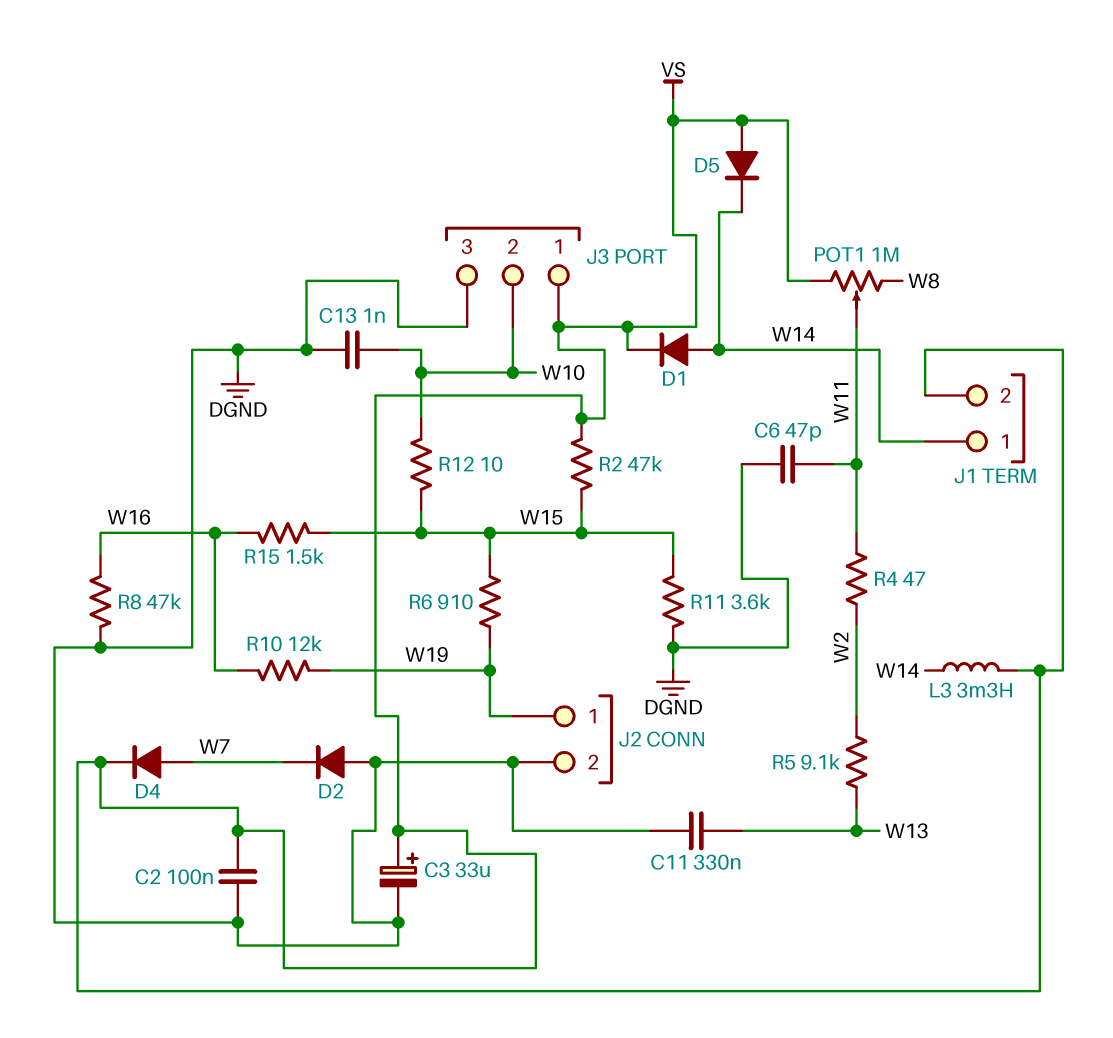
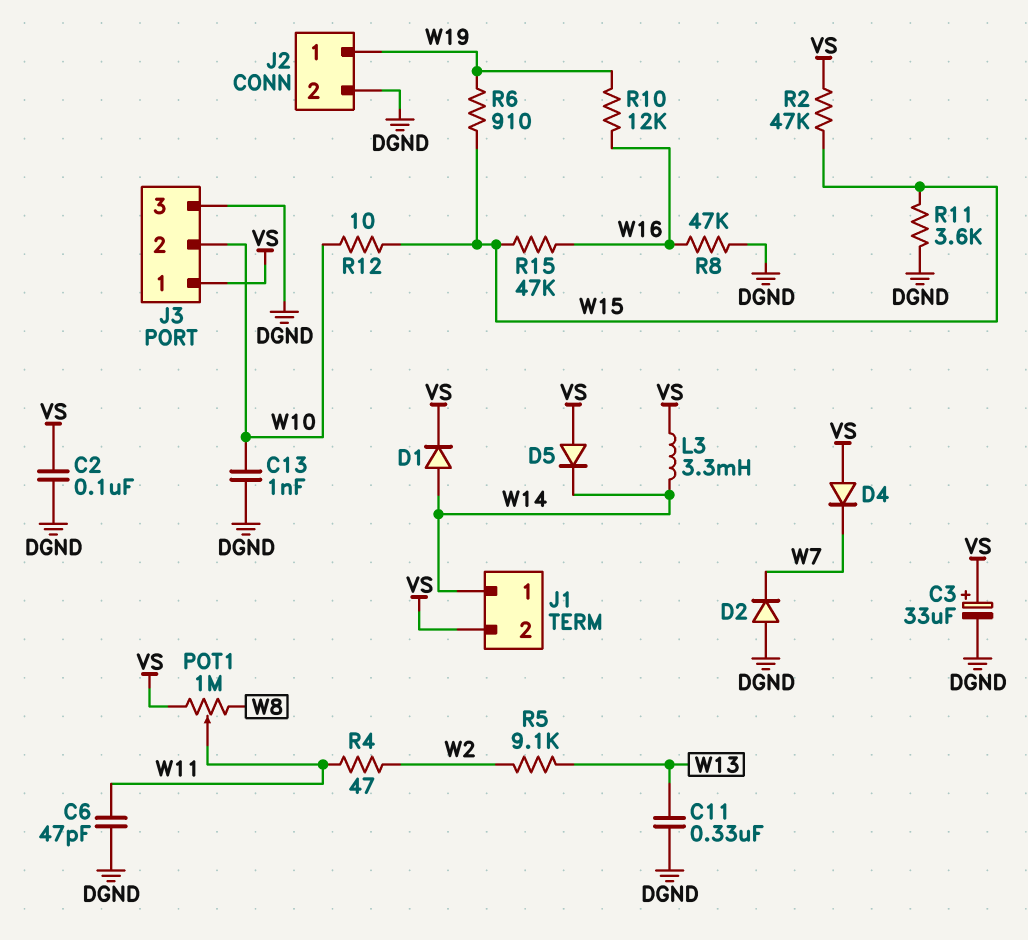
D4: diode (A W7, K VS) -> diode (A VS, K W7)
R15: 1.5k (W15, W16) -> 47k (W15, W16)

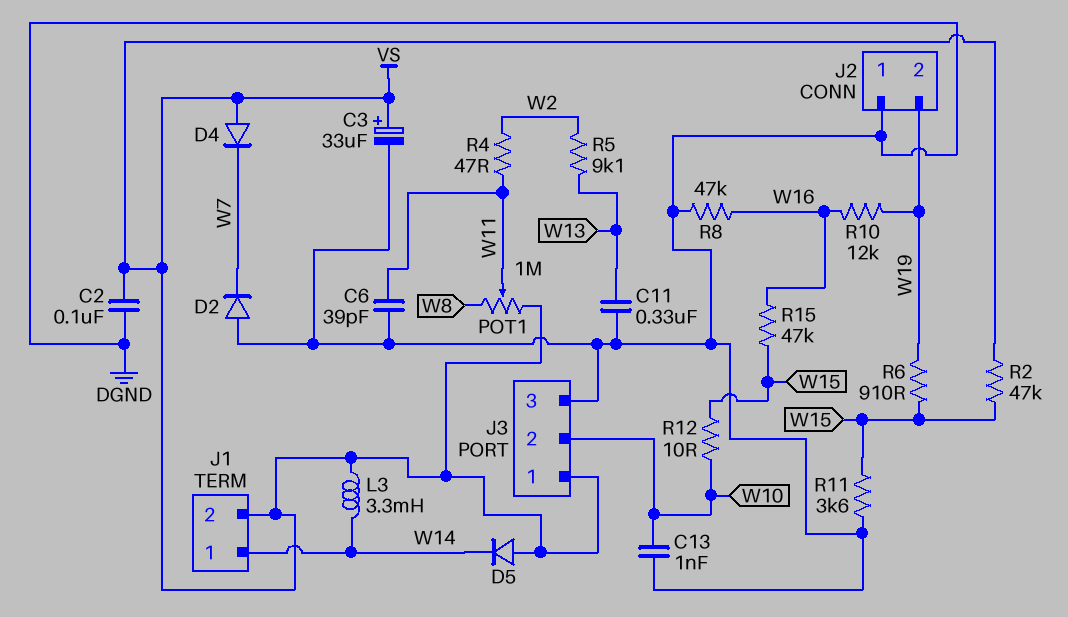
C6: 47pF (DGND, W11) -> 39pF (DGND, W11)
D1: diode (A W14, K VS) -> none
J2 pin 1: W19 -> DGND
J2 pin 2: DGND -> W19

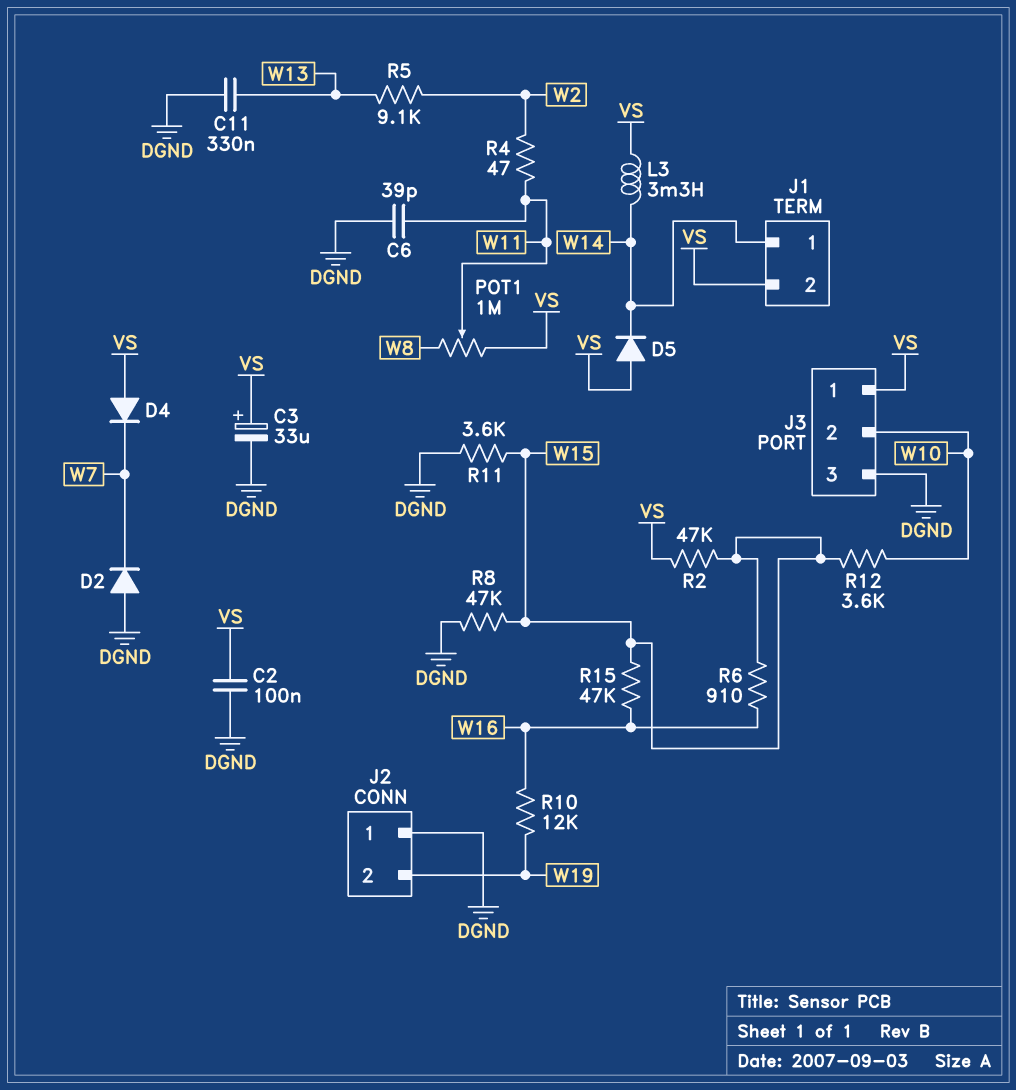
C13: 1nF (DGND, W10) -> none
R6: 910 (W15, W19) -> 910 (W15, W16)
R8: 47k (DGND, W16) -> 47k (DGND, W15)
R12: 10 (W10, W15) -> 3.6k (W10, W15)

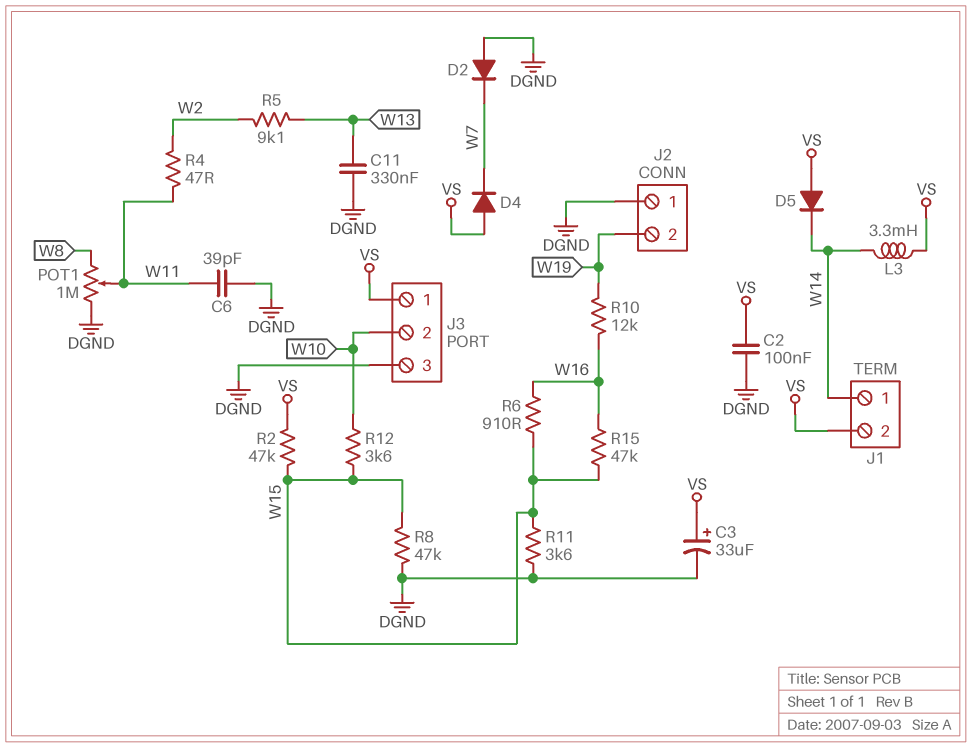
POT1: 1M (VS, W8, wiper W11) -> 1M (DGND, W8, wiper W11)

